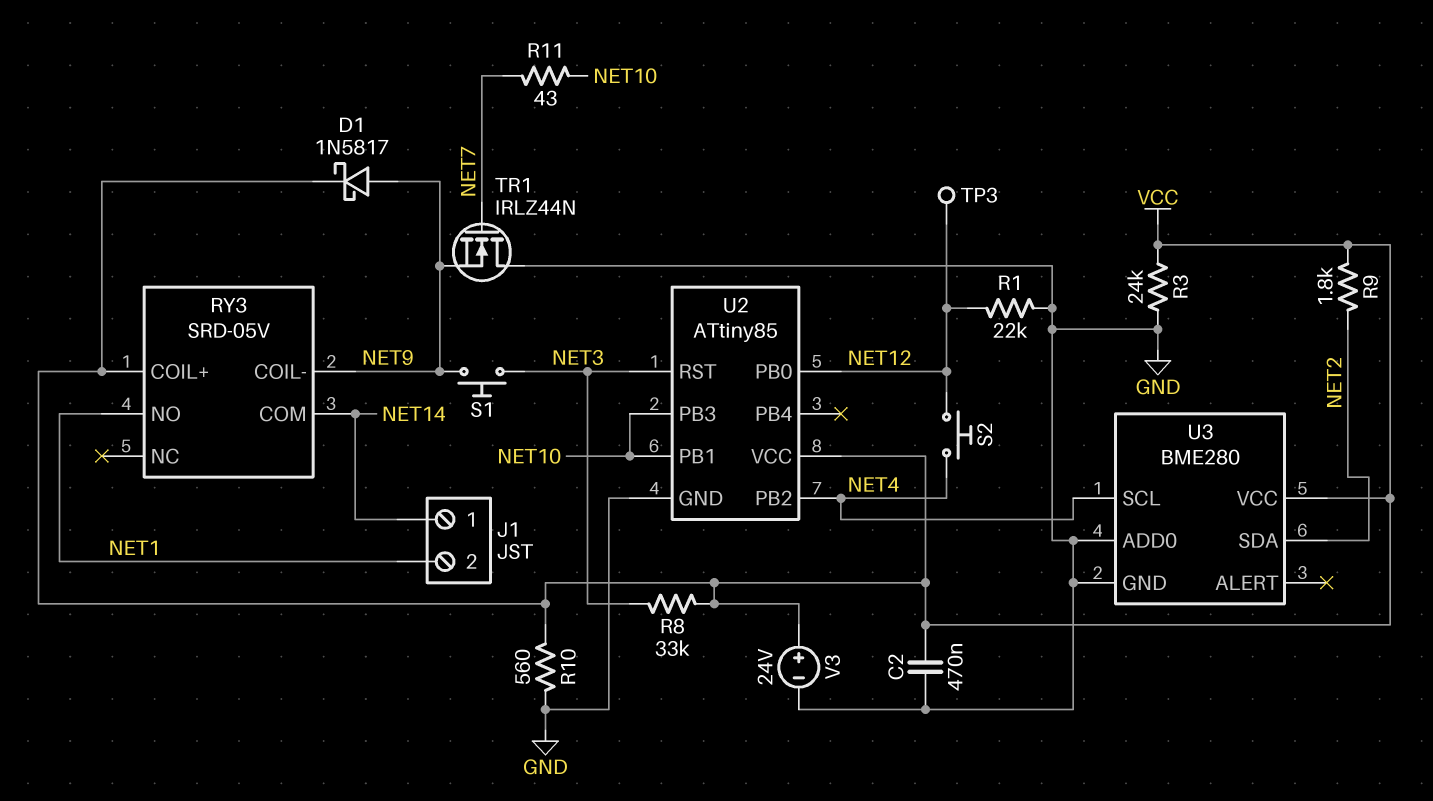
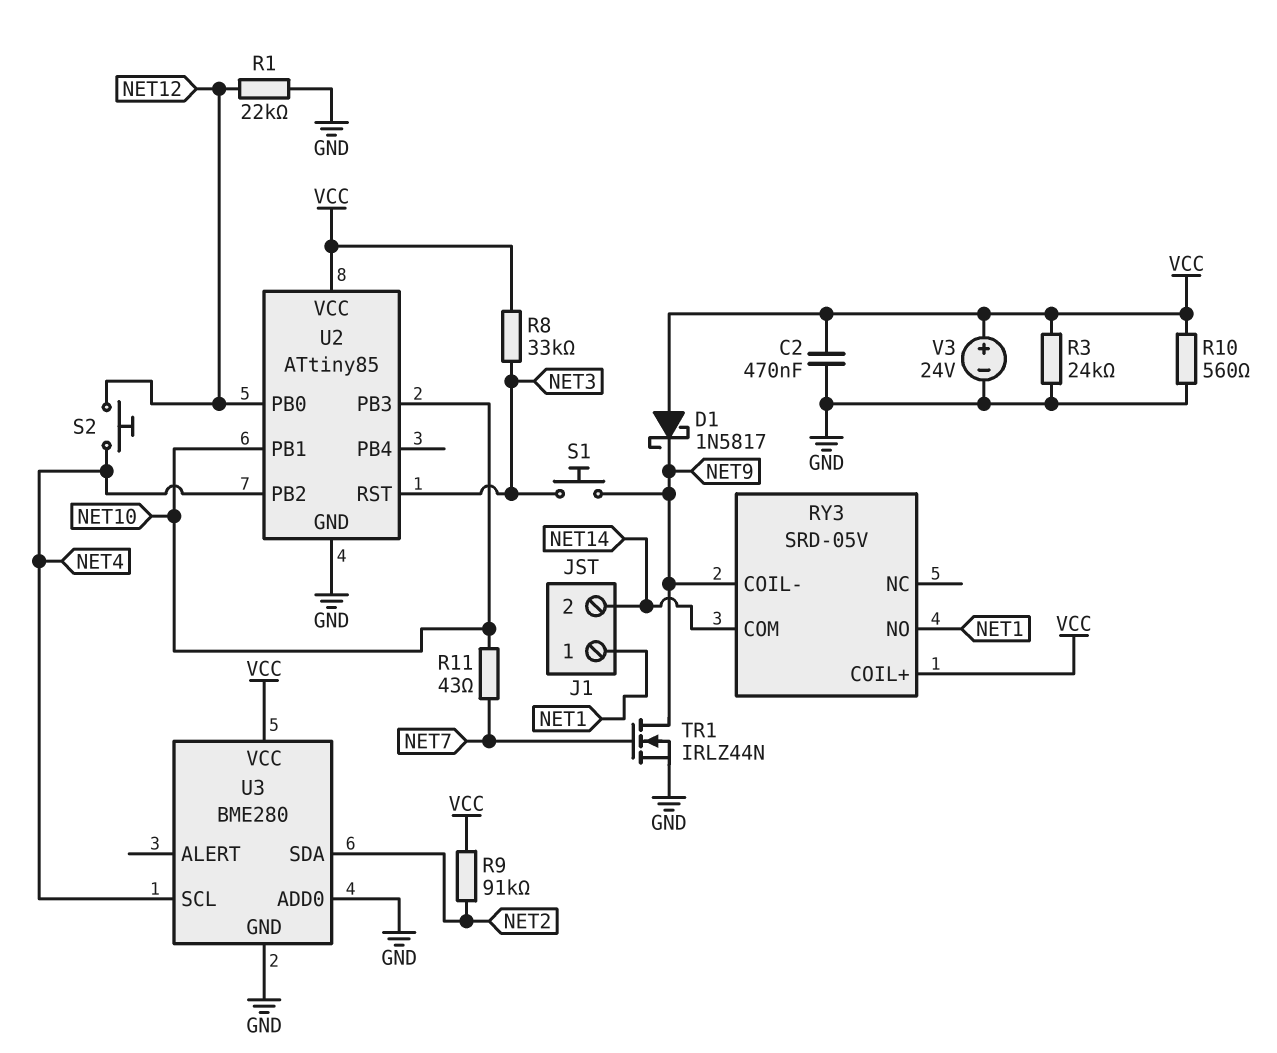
D1: schottky 1N5817 (A NET9, K VCC) -> schottky 1N5817 (A VCC, K NET9)
J1 pin 1: NET14 -> NET1
J1 pin 2: NET1 -> NET14
R9: 1.8k (NET2, VCC) -> 91k (NET2, VCC)
TP3: test point (NET12) -> none
TR1: NMOS IRLZ44N (G NET7, D GND, S NET9) -> NMOS IRLZ44N (G NET7, D NET9, S GND)

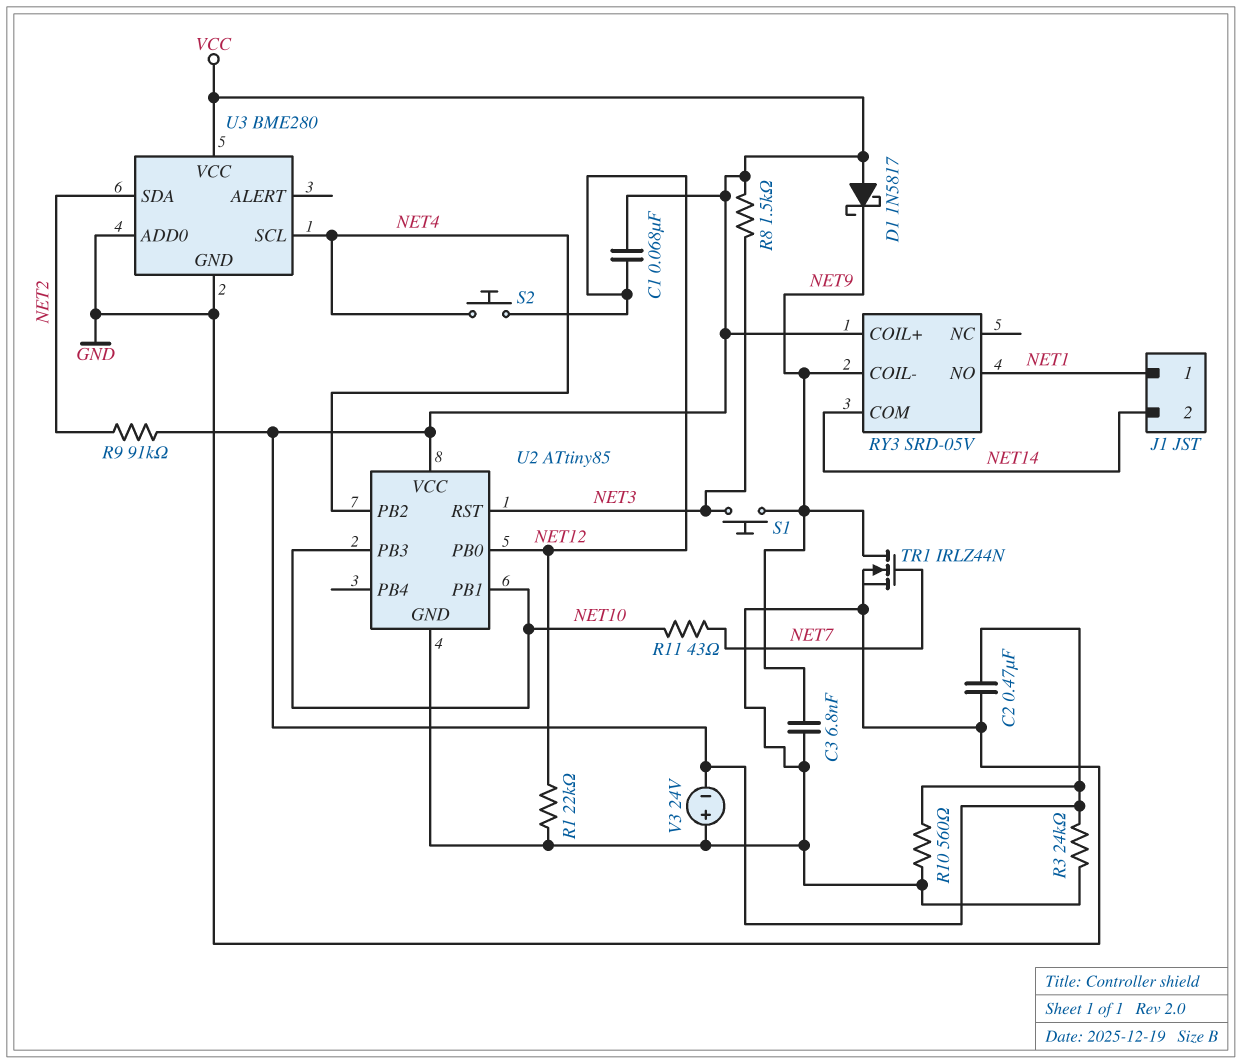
C1: none -> 68nF (NET12, VCC)
C3: none -> 6.8nF (GND, NET9)
R8: 33k (NET3, VCC) -> 1.5k (NET3, VCC)
V3: 24V (plus VCC, minus GND) -> 24V (plus GND, minus VCC)

